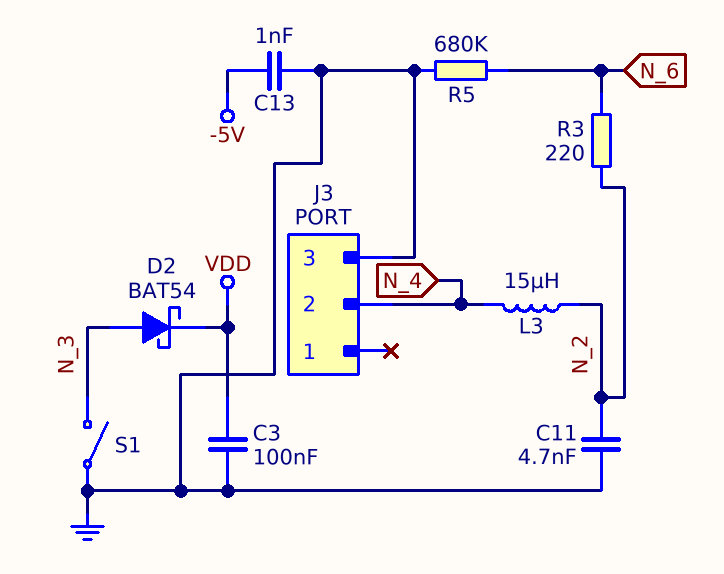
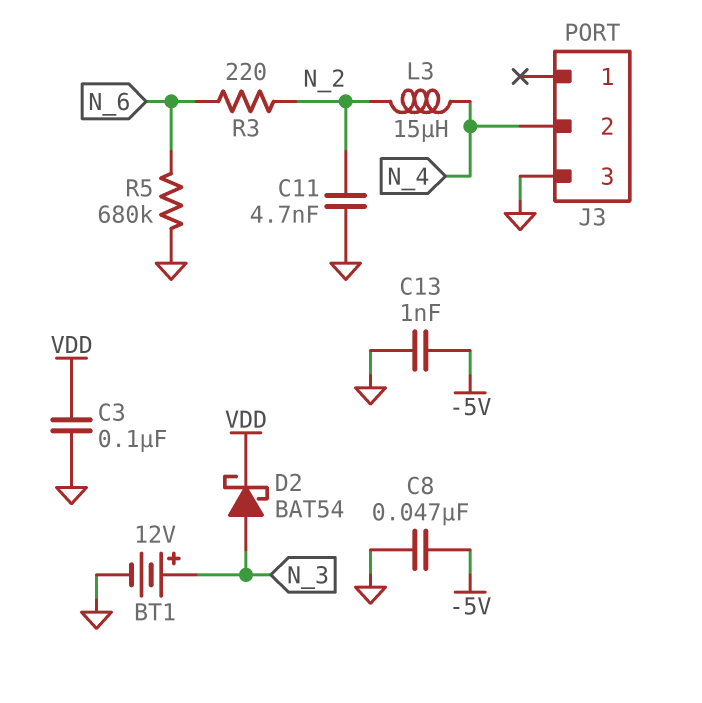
BT1: none -> 12V (plus N_3, minus GND)
C8: none -> 47nF (-5V, GND)
S1: switch (GND, N_3) -> none

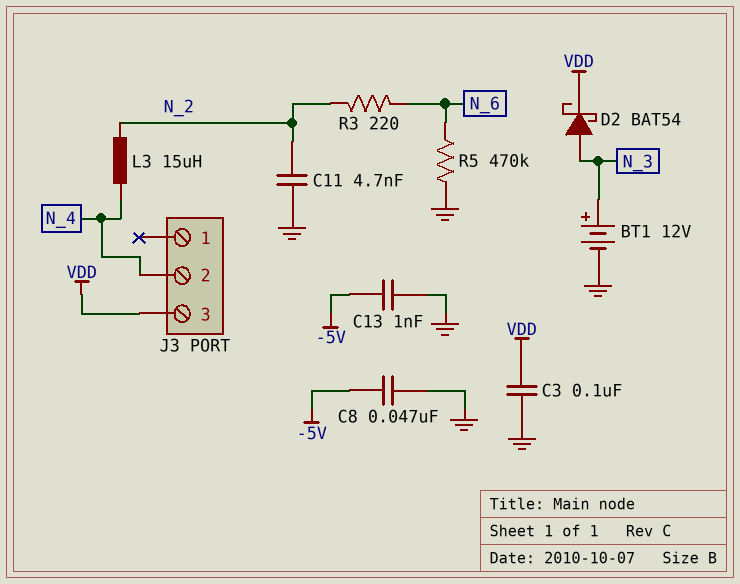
J3 pin 3: GND -> VDD
R5: 680k (GND, N_6) -> 470k (GND, N_6)

